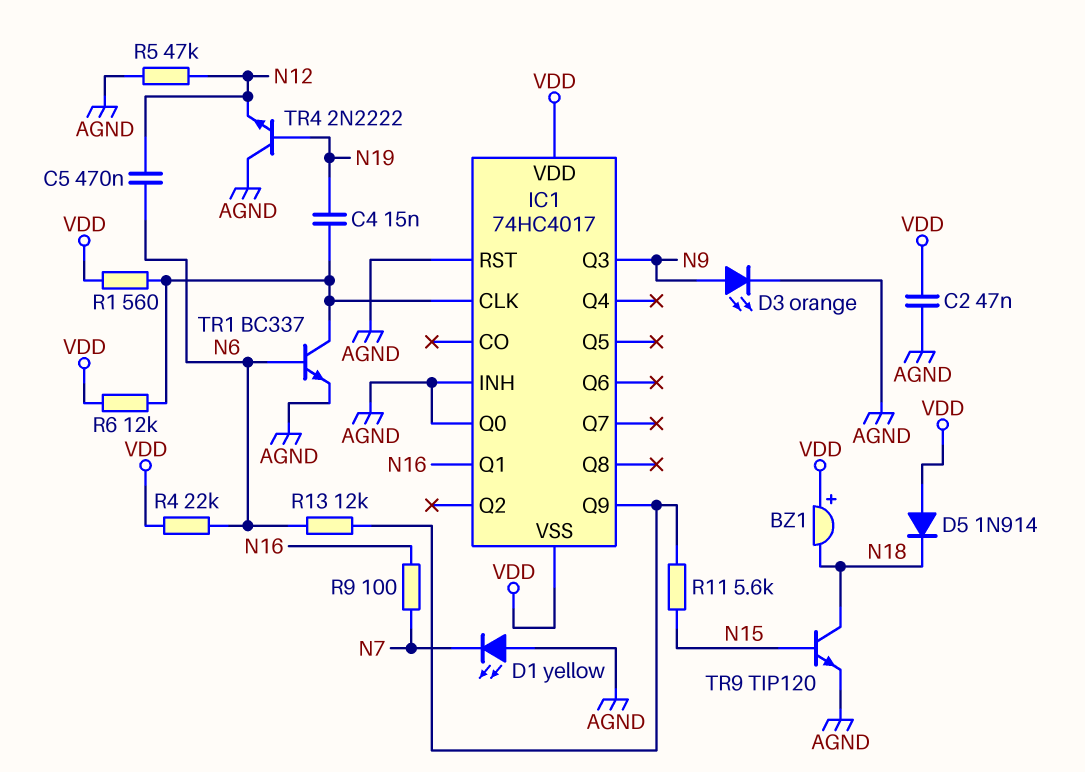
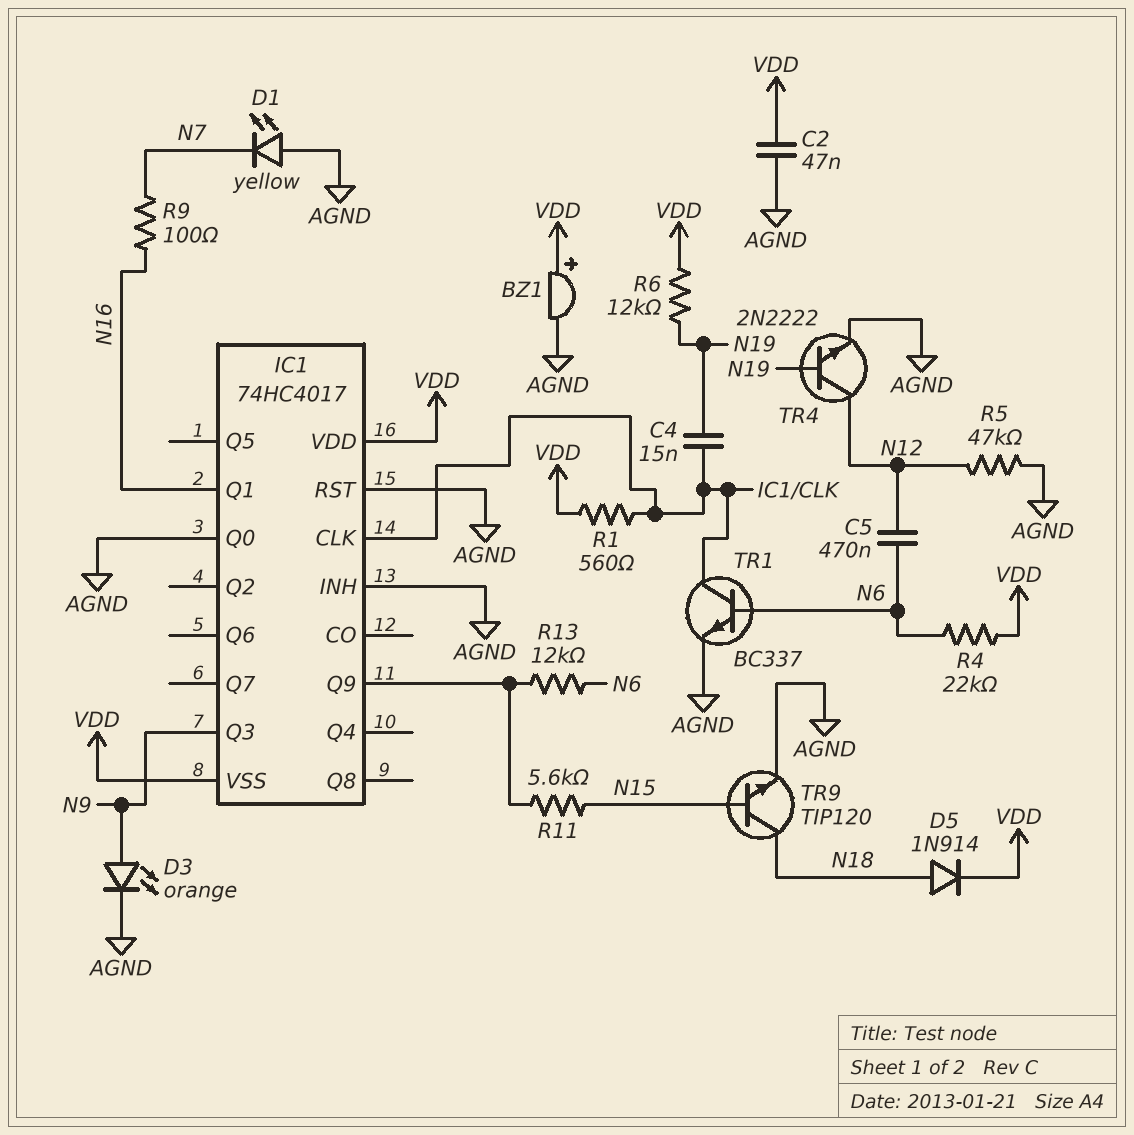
BZ1: buzzer (plus VDD, minus N18) -> buzzer (plus VDD, minus AGND)
D5: diode 1N914 (A VDD, K N18) -> diode 1N914 (A N18, K VDD)
R6: 12k (IC1/CLK, VDD) -> 12k (N19, VDD)
TR4: NPN 2N2222 (B N19, C AGND, E N12) -> NPN 2N2222 (B N19, C N12, E AGND)

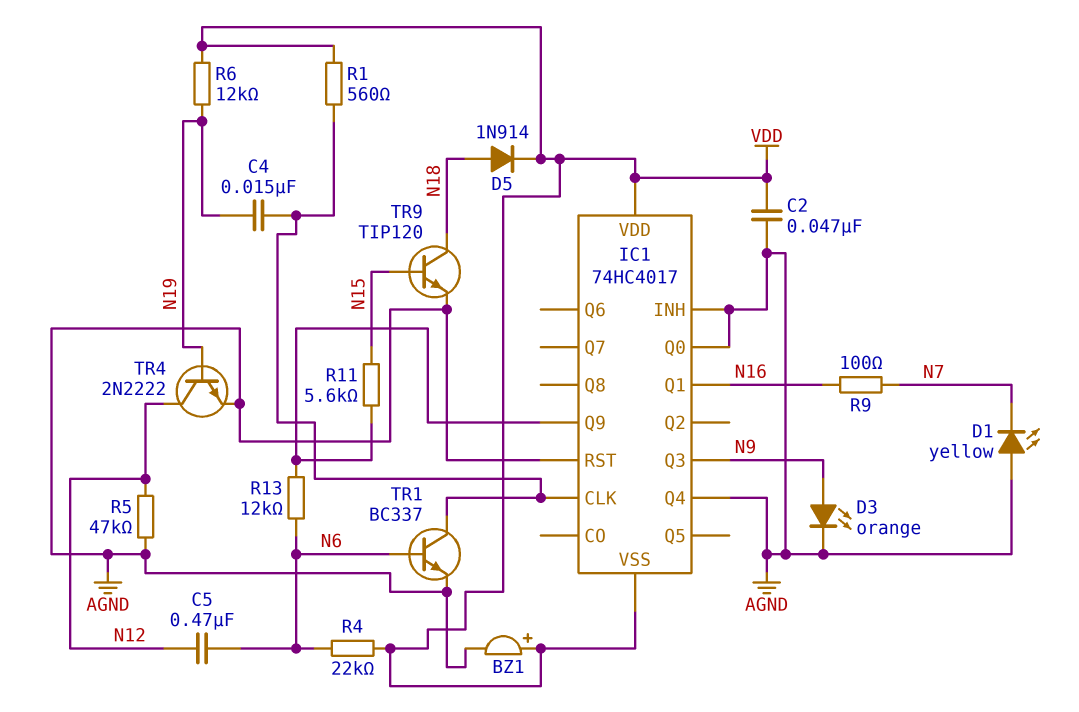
IC1 pin Q4: none -> AGND

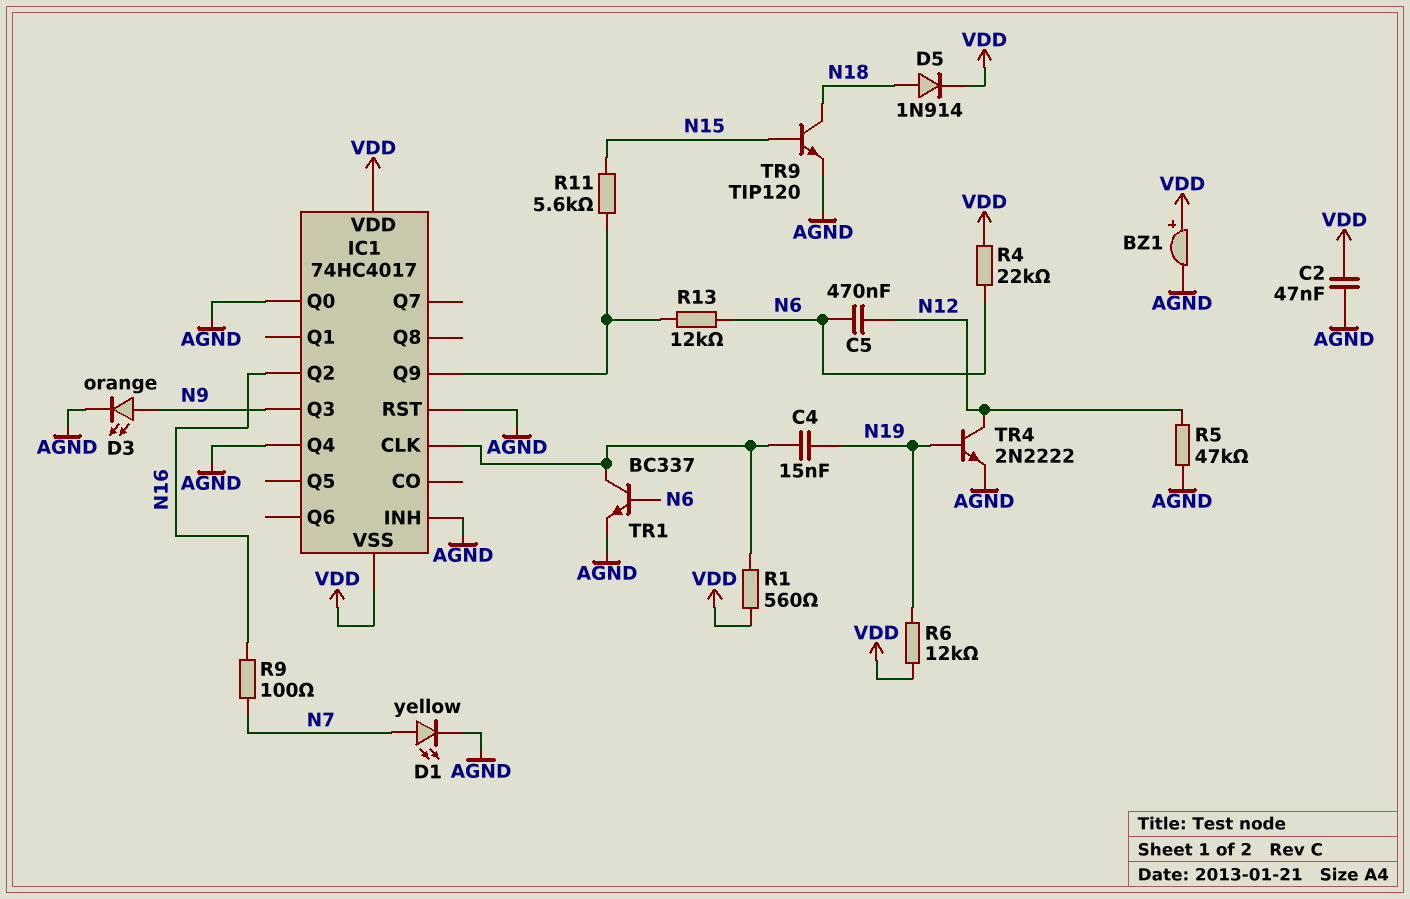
D1: LED yellow (A AGND, K N7) -> LED yellow (A N7, K AGND)
IC1 pin Q1: N16 -> none
IC1 pin Q2: none -> N16

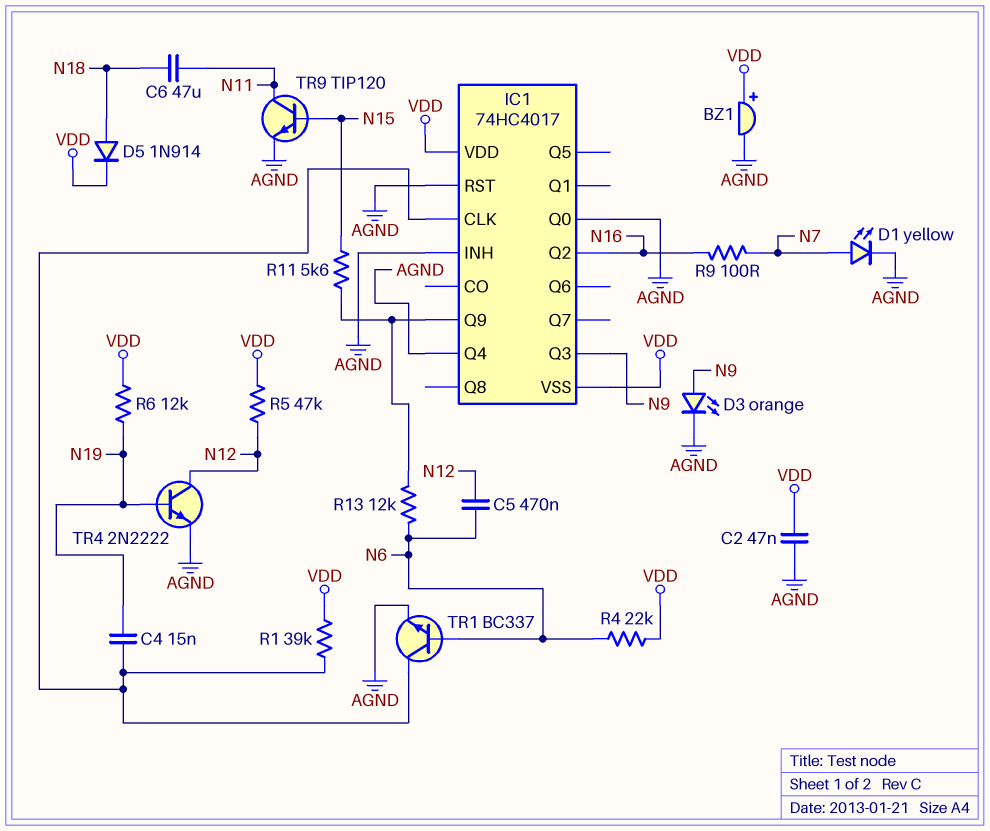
C6: none -> 47uF (N11, N18)
R1: 560 (IC1/CLK, VDD) -> 39k (IC1/CLK, VDD)
R5: 47k (AGND, N12) -> 47k (N12, VDD)
TR9: NPN TIP120 (B N15, C N18, E AGND) -> NPN TIP120 (B N15, C N11, E AGND)

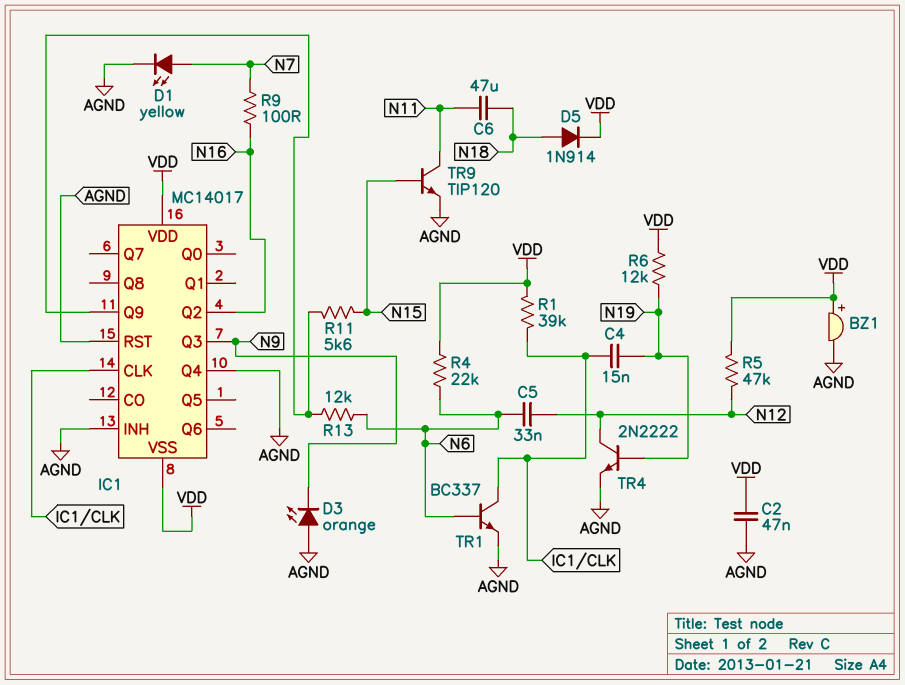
C5: 470nF (N6, N12) -> 33nF (N6, N12)
D3: LED orange (A N9, K AGND) -> LED orange (A AGND, K N9)
IC1: 74HC4017 -> MC14017
IC1 pin Q0: AGND -> none

